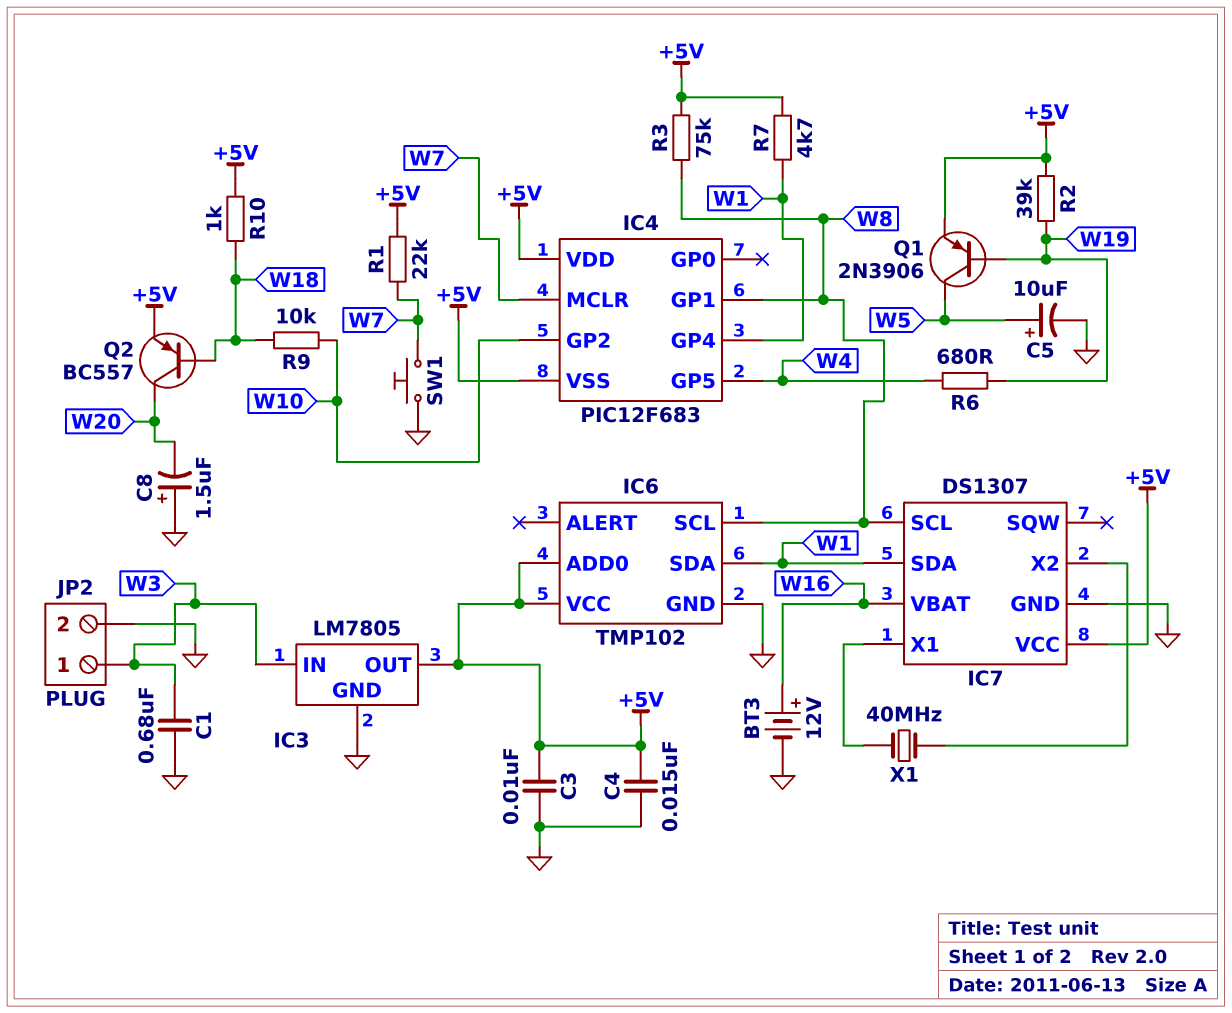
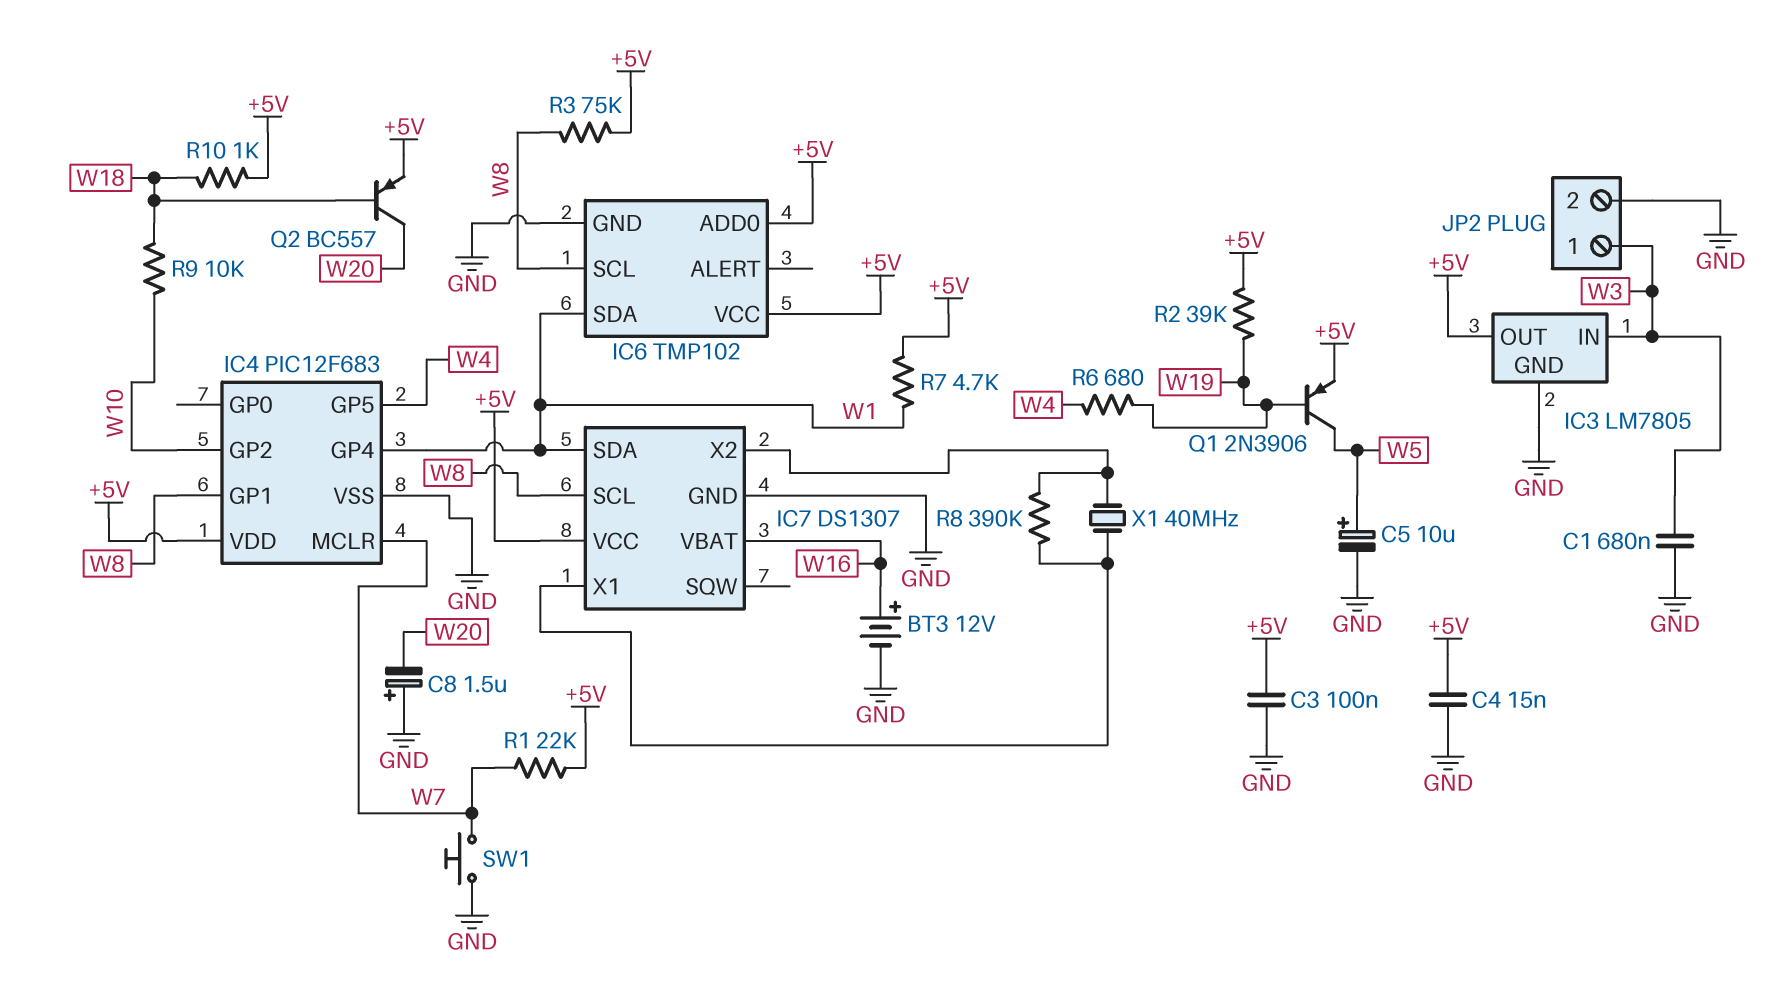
C3: 10nF (+5V, GND) -> 100nF (+5V, GND)
IC4 pin VSS: +5V -> GND
R8: none -> 390k (IC7/X1, IC7/X2)

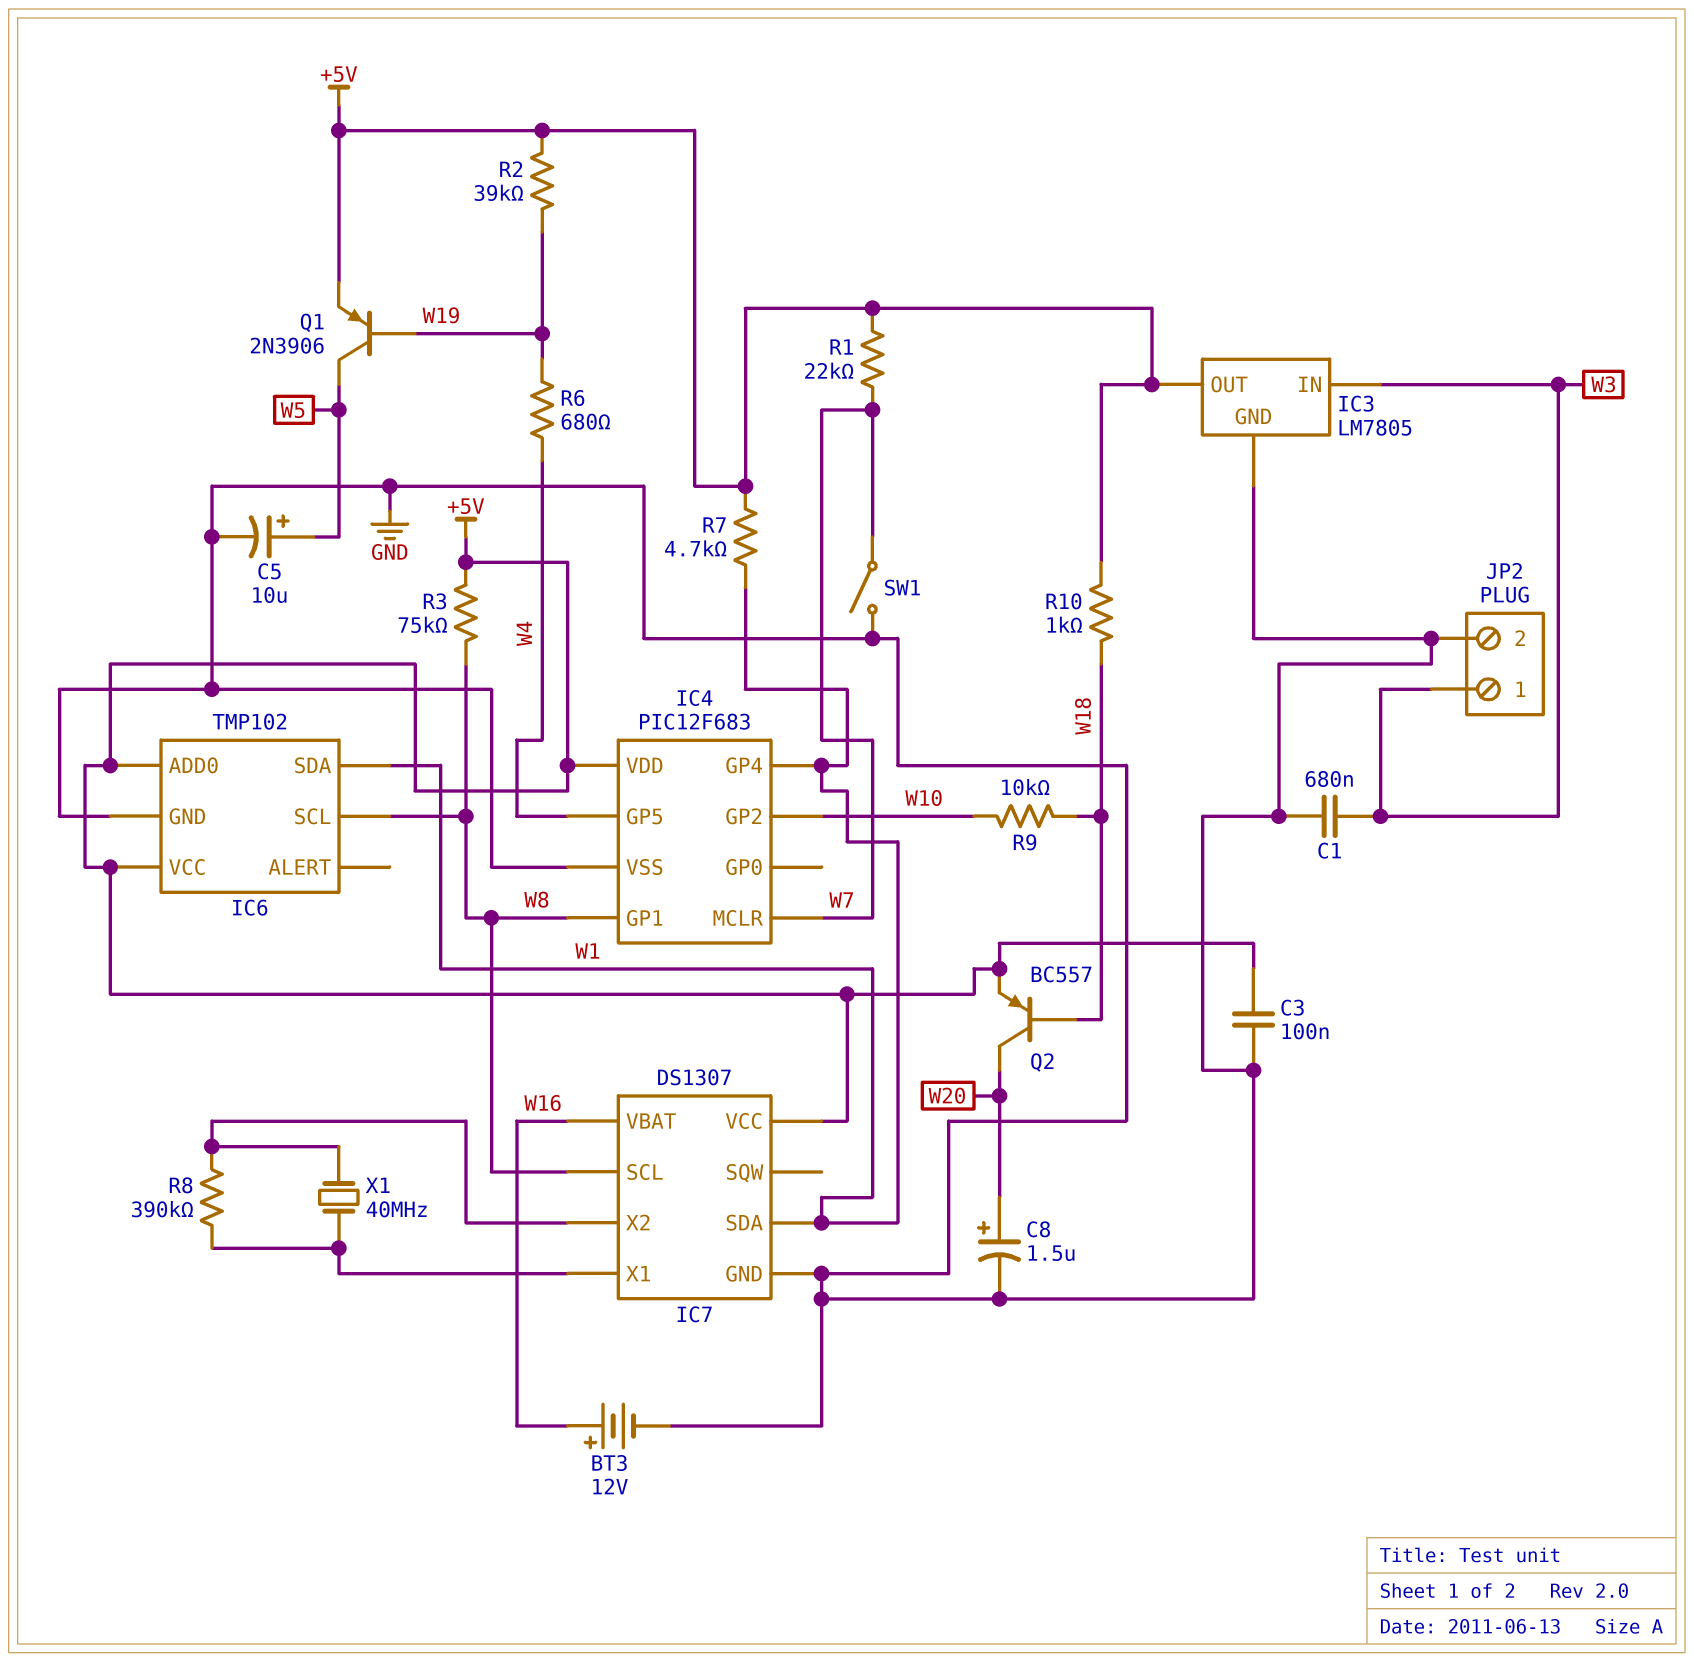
C4: 15nF (+5V, GND) -> none
C8: 1.5uF (plus GND, minus W20) -> 1.5uF (plus W20, minus GND)
SW1: button (GND, W7) -> switch (GND, W7)

